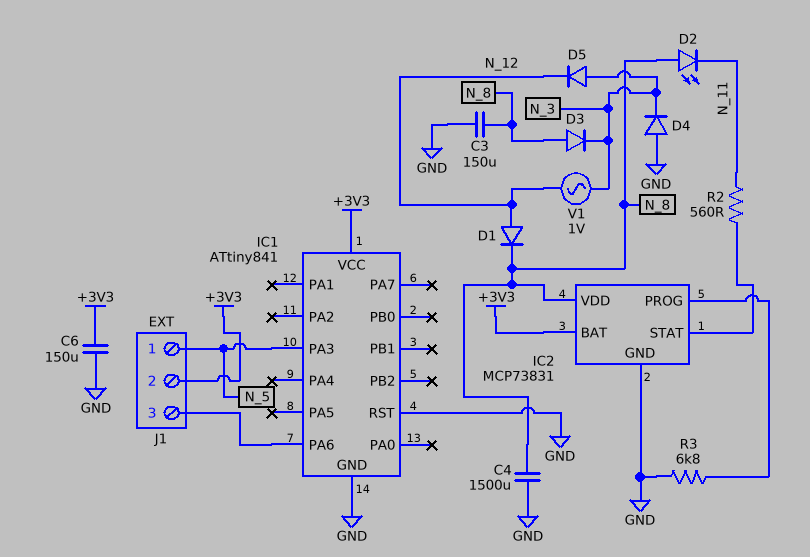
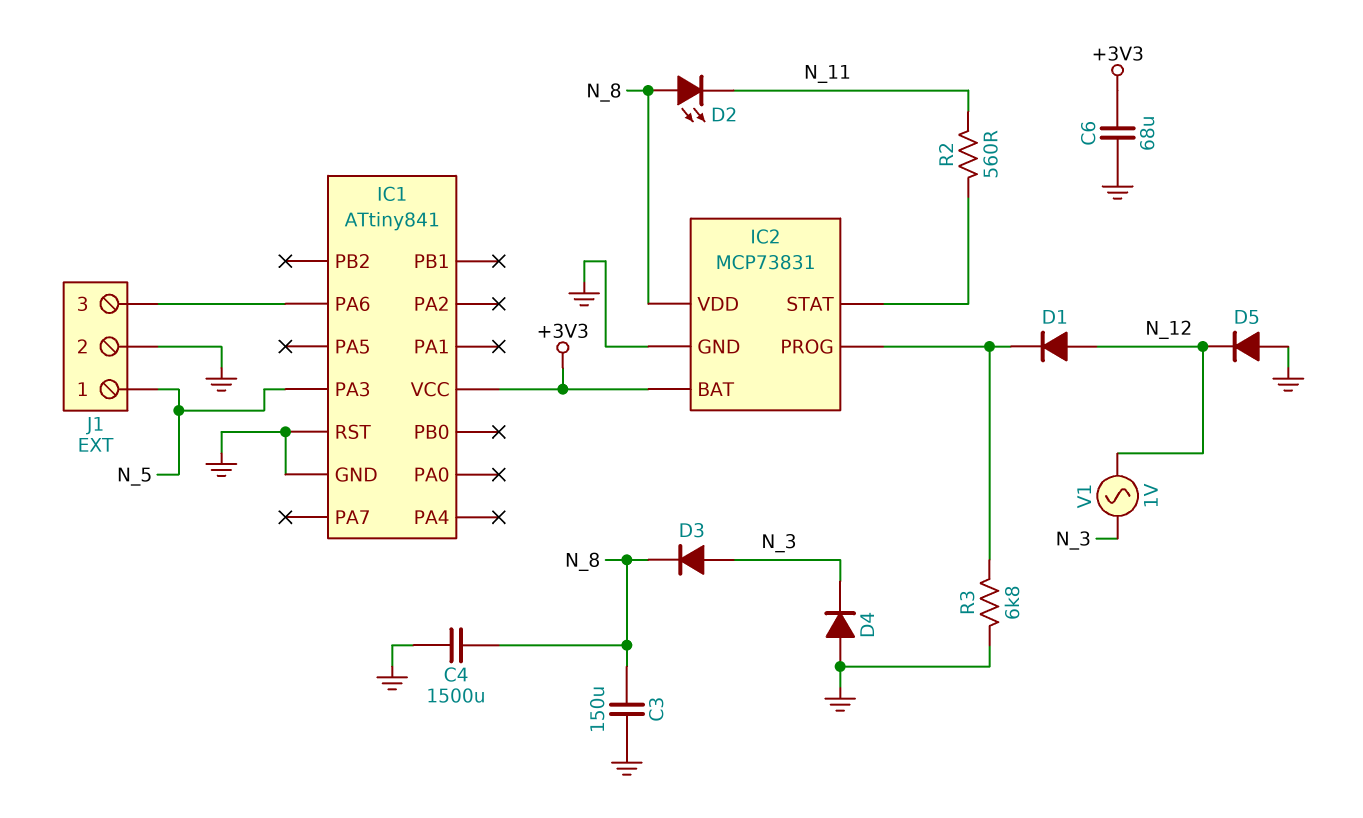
C6: 150uF (+3V3, GND) -> 68uF (+3V3, GND)
D1: diode (A N_12, K N_8) -> diode (A N_12, K IC2/PROG)
D3: diode (A N_8, K N_3) -> diode (A N_3, K N_8)
D5: diode (A N_3, K N_12) -> diode (A GND, K N_12)
J1 pin 2: +3V3 -> GND

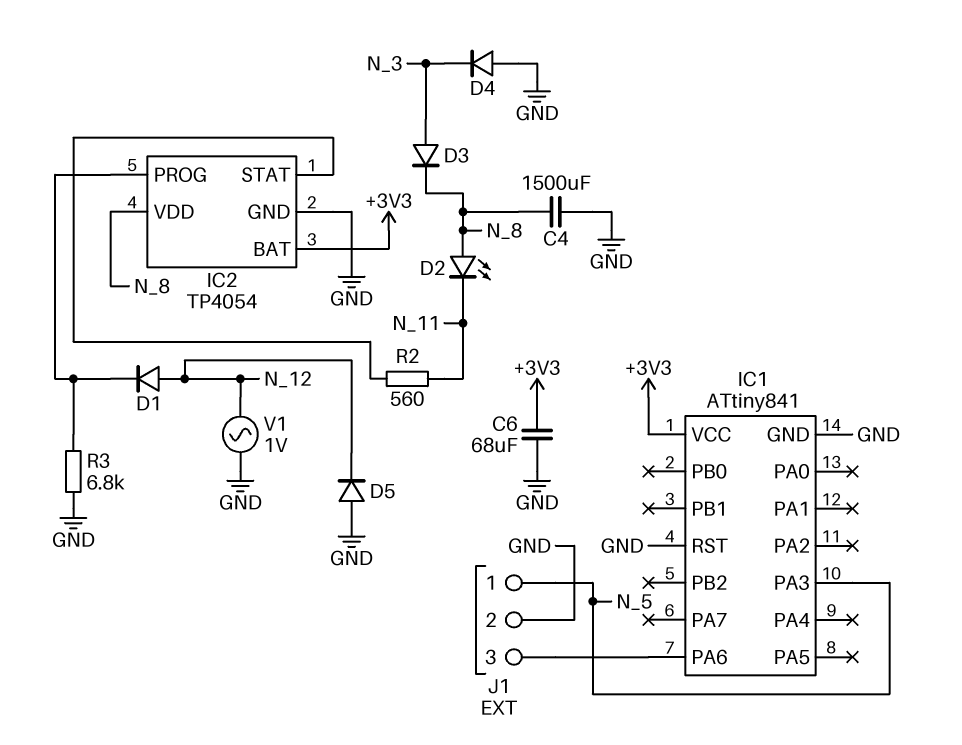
C3: 150uF (GND, N_8) -> none
IC2: MCP73831 -> TP4054
V1: AC 1V (N_3, N_12) -> AC 1V (GND, N_12)

